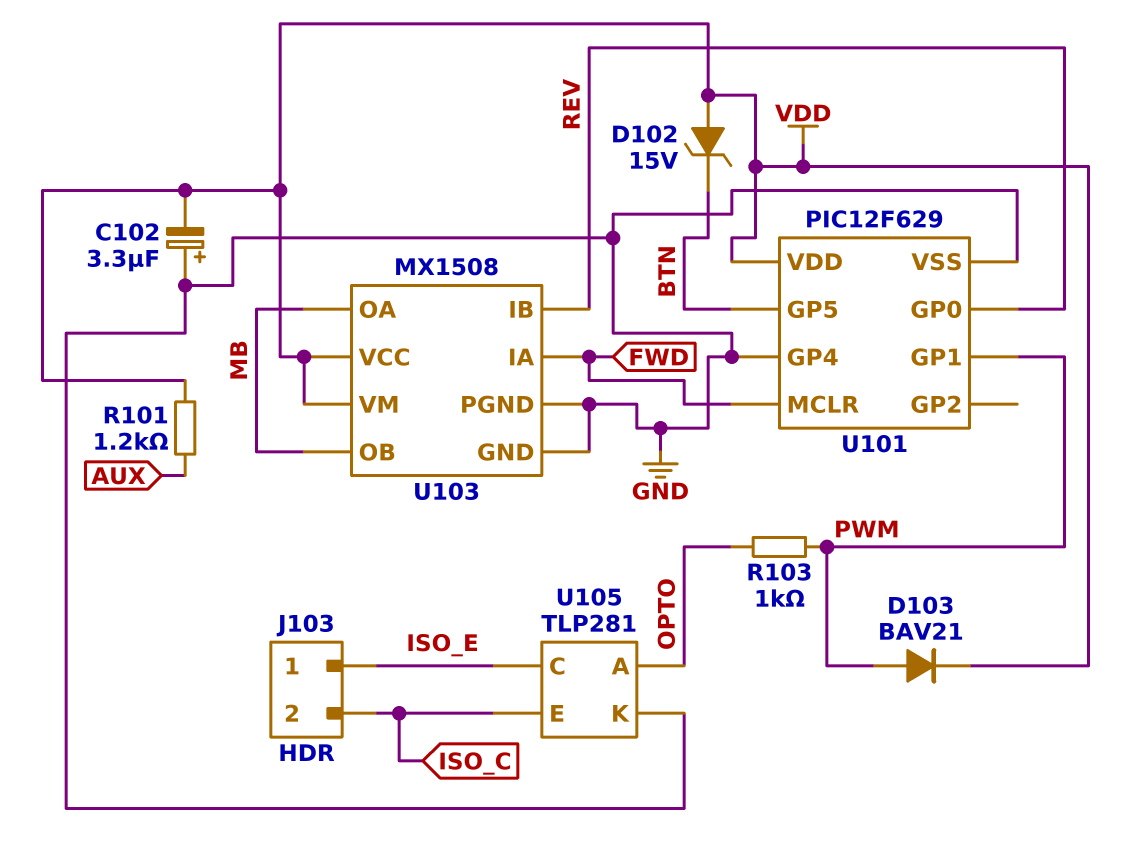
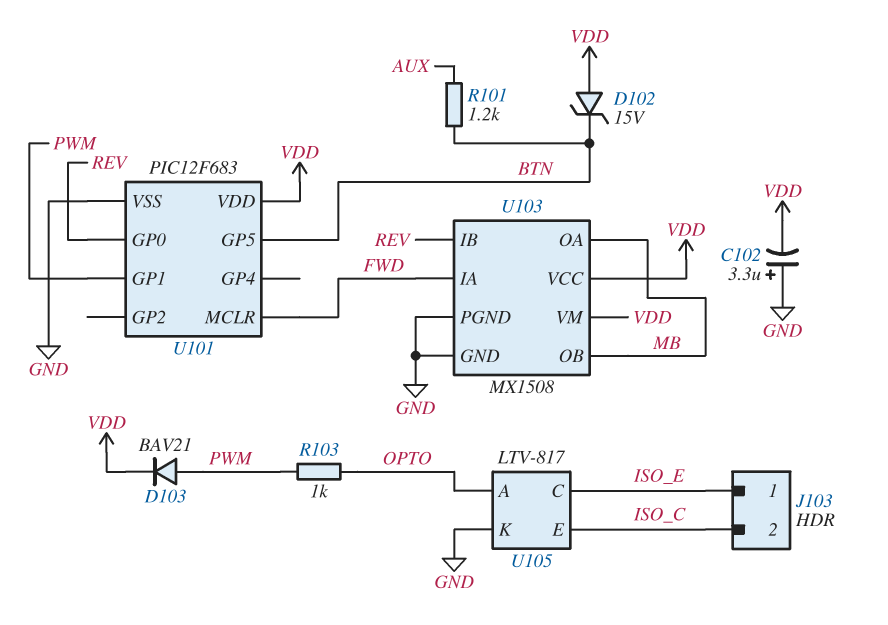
R101: 1.2k (AUX, VDD) -> 1.2k (AUX, BTN)
U101: PIC12F629 -> PIC12F683
U101 pin GP4: GND -> none
U105: TLP281 -> LTV-817

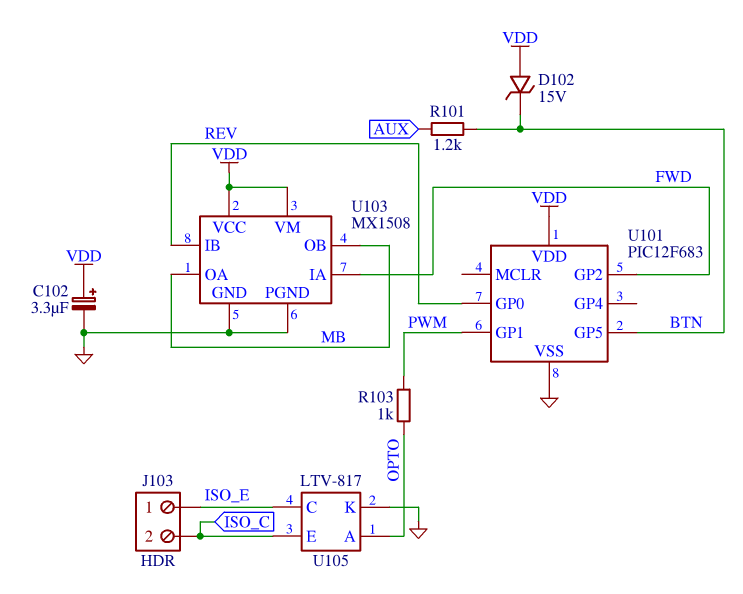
C102: 3.3uF (plus GND, minus VDD) -> 3.3uF (plus VDD, minus GND)
D103: diode BAV21 (A PWM, K VDD) -> none
U101 pin GP2: none -> FWD
U101 pin MCLR: FWD -> none

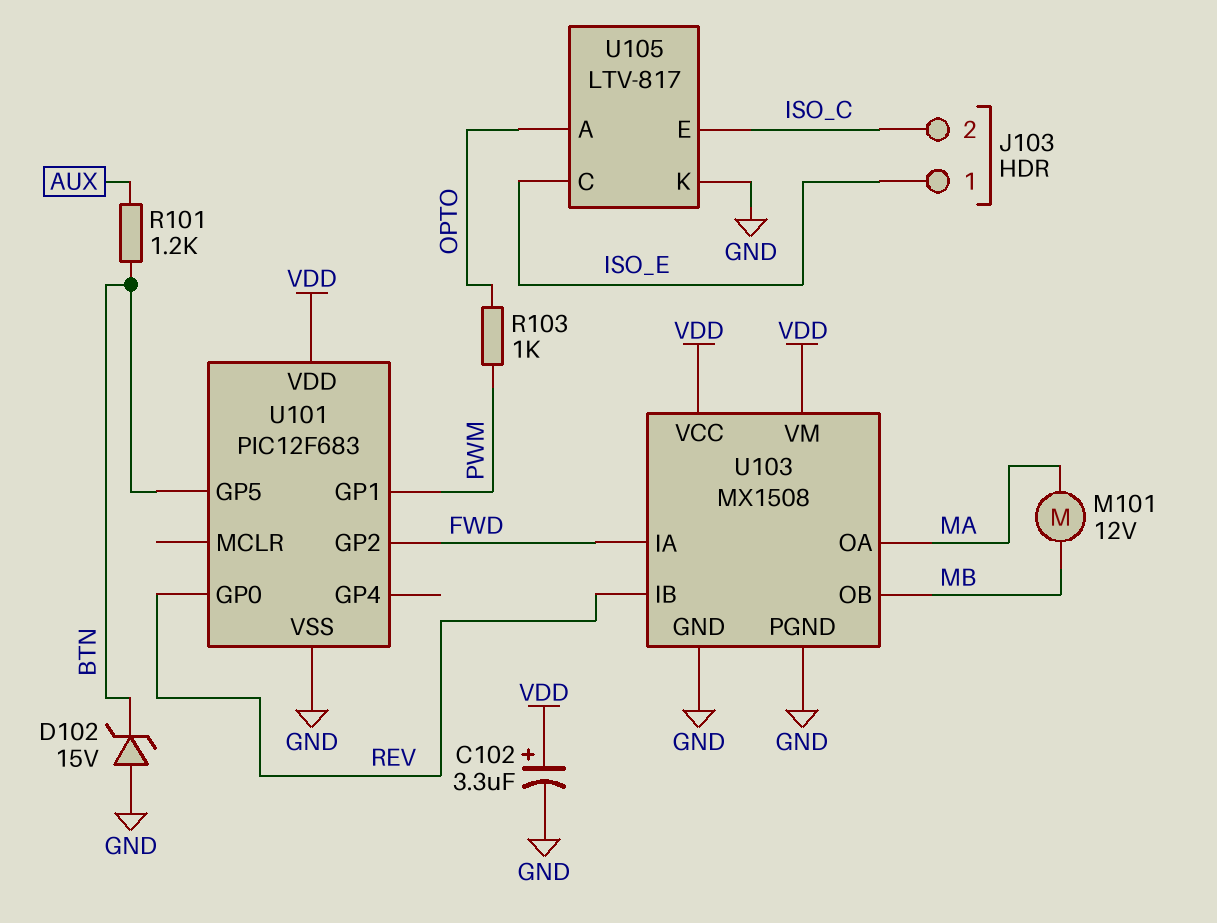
D102: zener 15V (A VDD, K BTN) -> zener 15V (A GND, K BTN)
M101: none -> motor 12V (MA, MB)
U103 pin OA: MB -> MA

